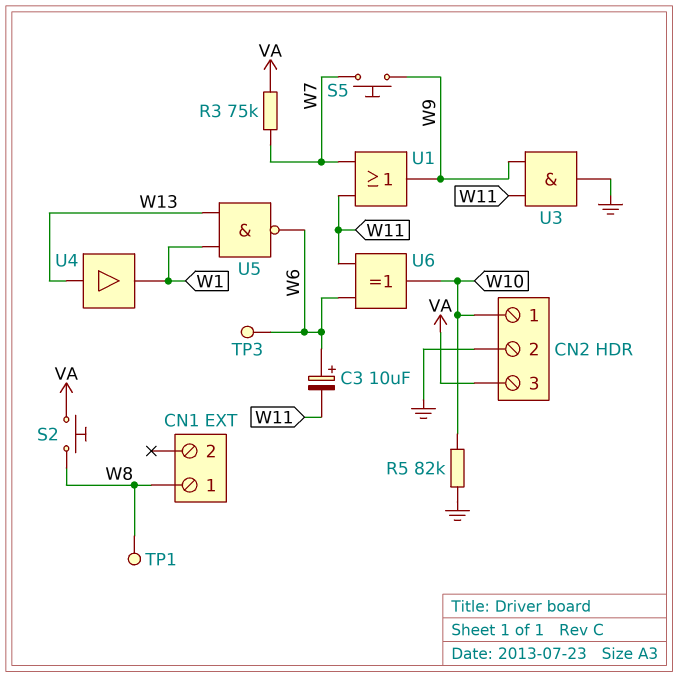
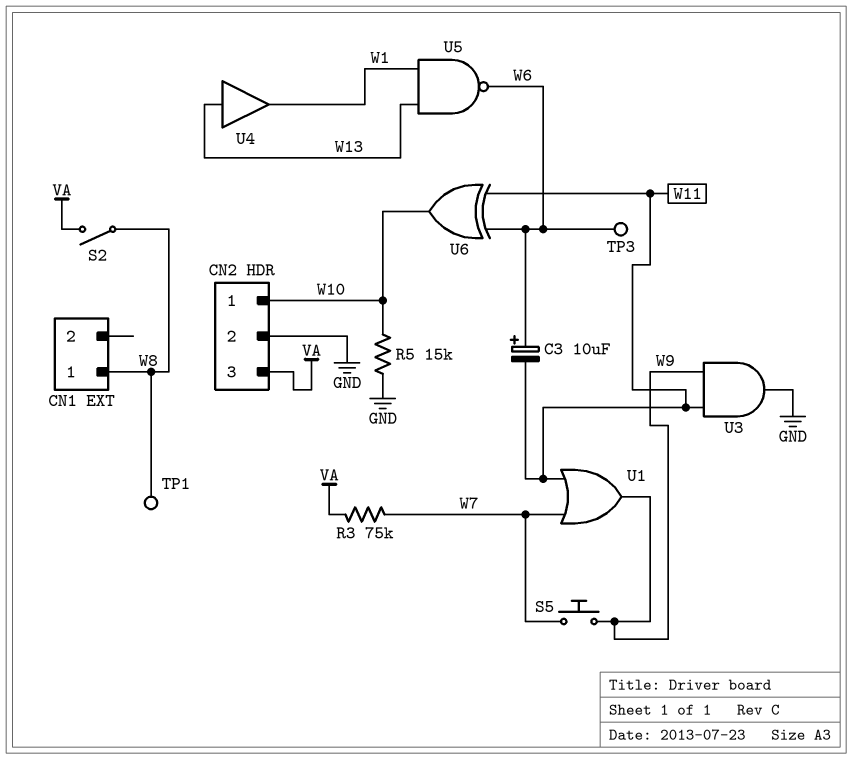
R5: 82k (GND, W10) -> 15k (GND, W10)
S2: button (VA, W8) -> switch (VA, W8)

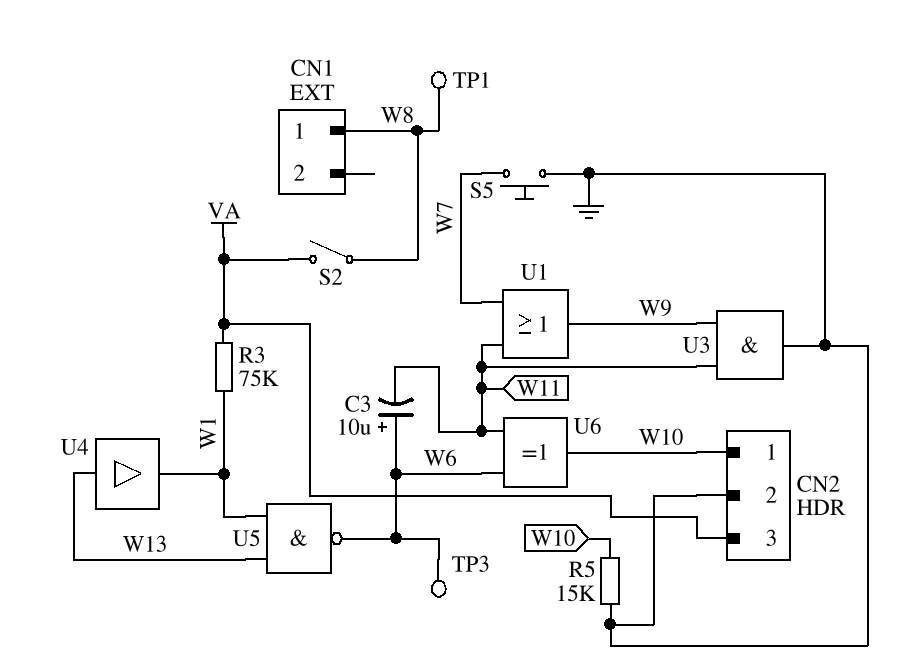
R3: 75k (VA, W7) -> 75k (VA, W1)
S5: button (W7, W9) -> button (GND, W7)

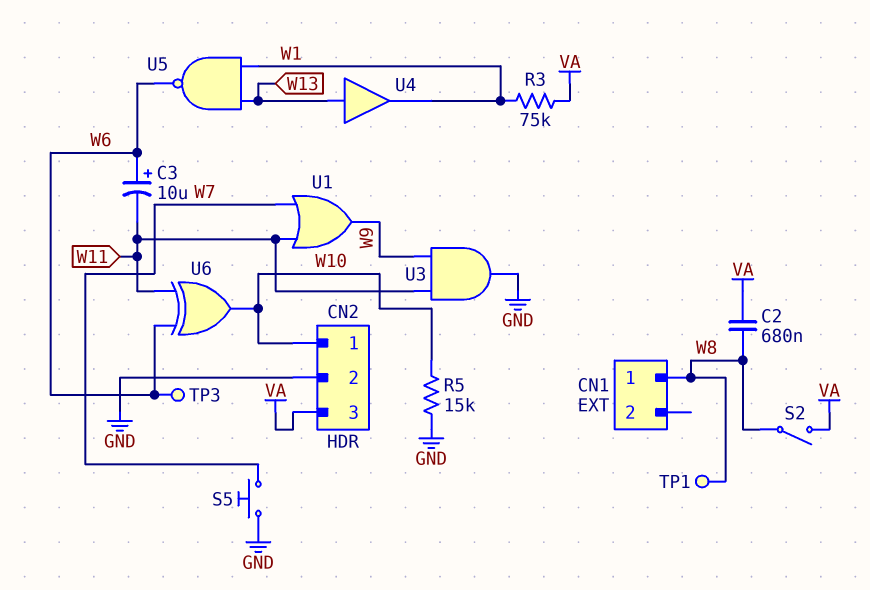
C2: none -> 680nF (VA, W8)

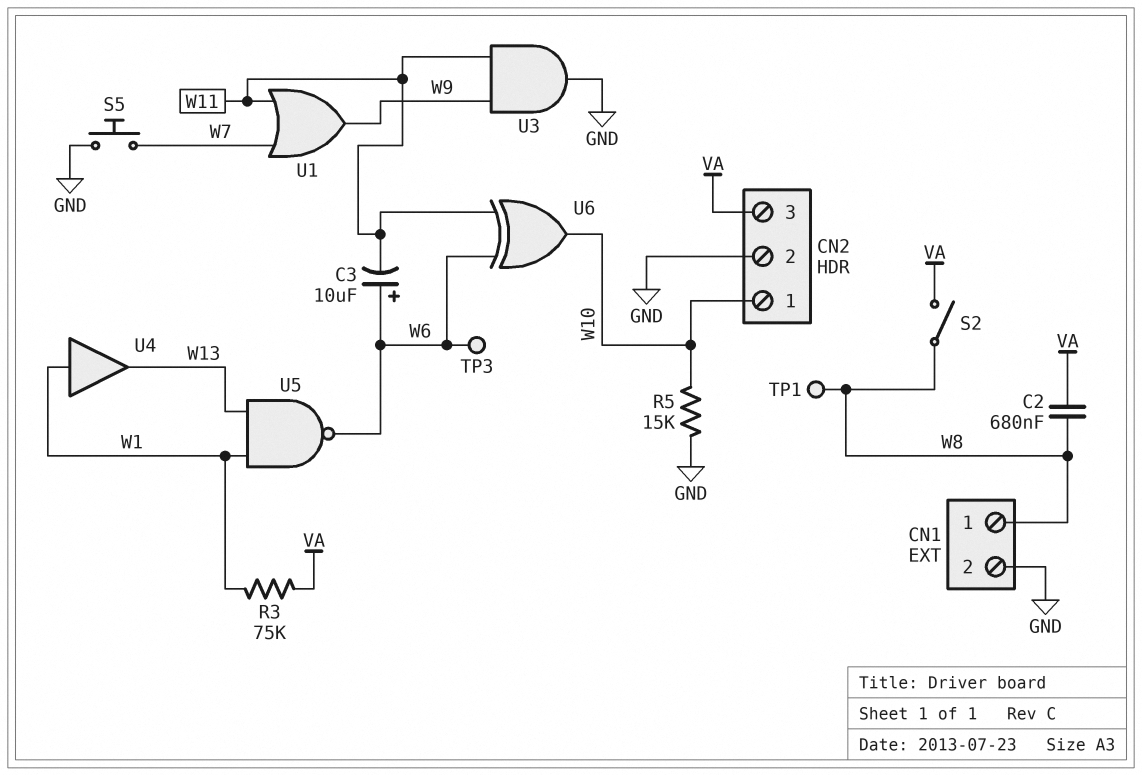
CN1 pin 2: none -> GND
U4: buffer (in W13, out W1) -> buffer (in W1, out W13)

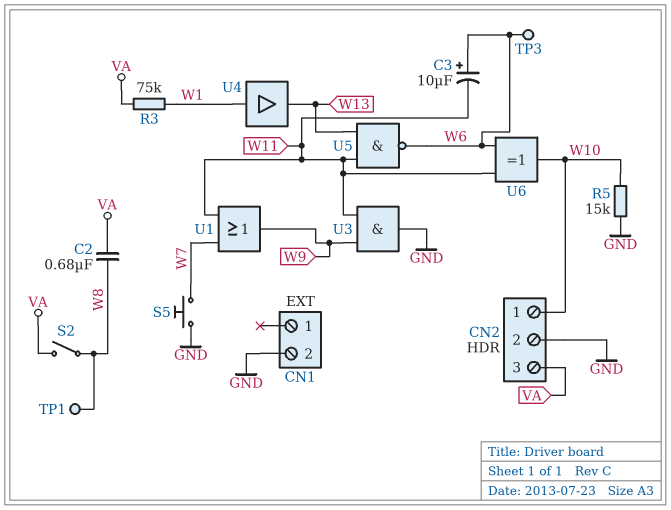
CN1 pin 1: W8 -> none
U5: NAND (in W1, in W13, out W6) -> NAND (in W11, in W13, out W6)

